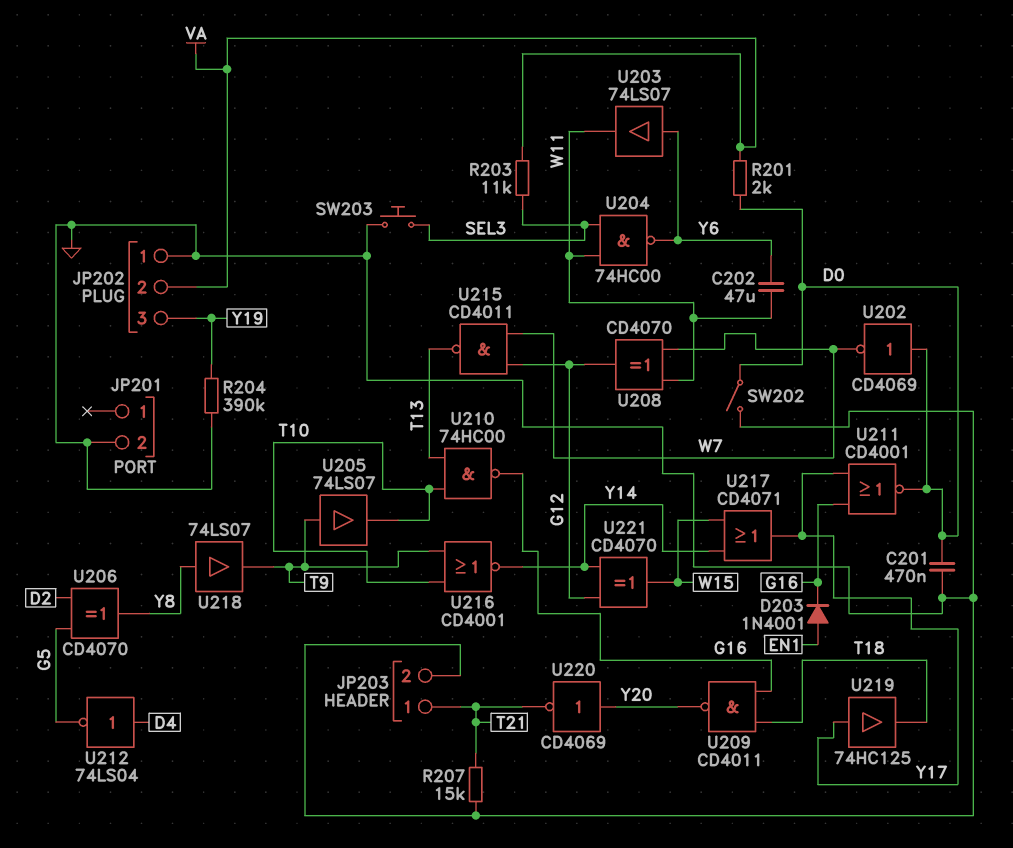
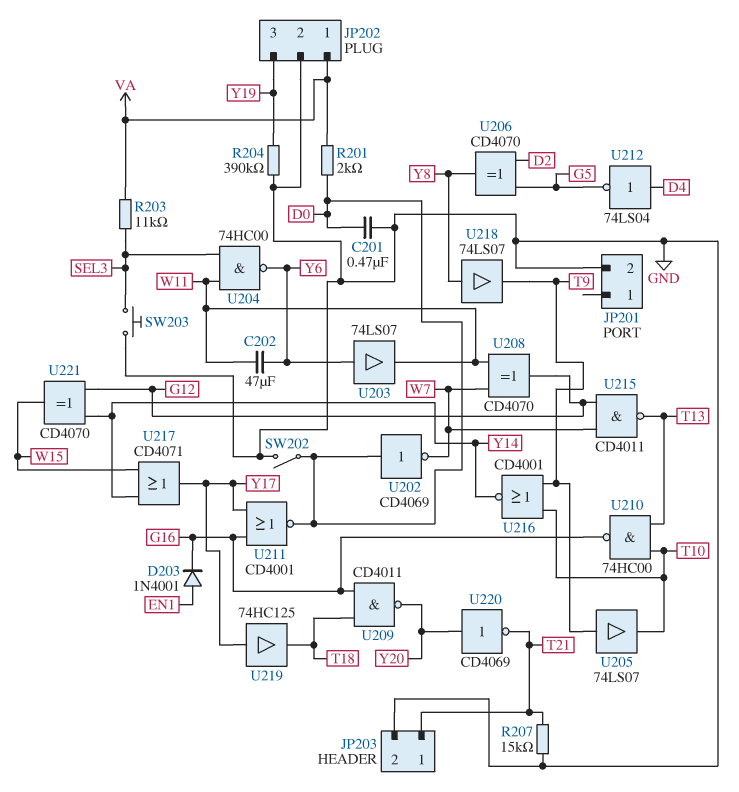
JP202 pin 1: GND -> VA
JP202 pin 2: VA -> GND

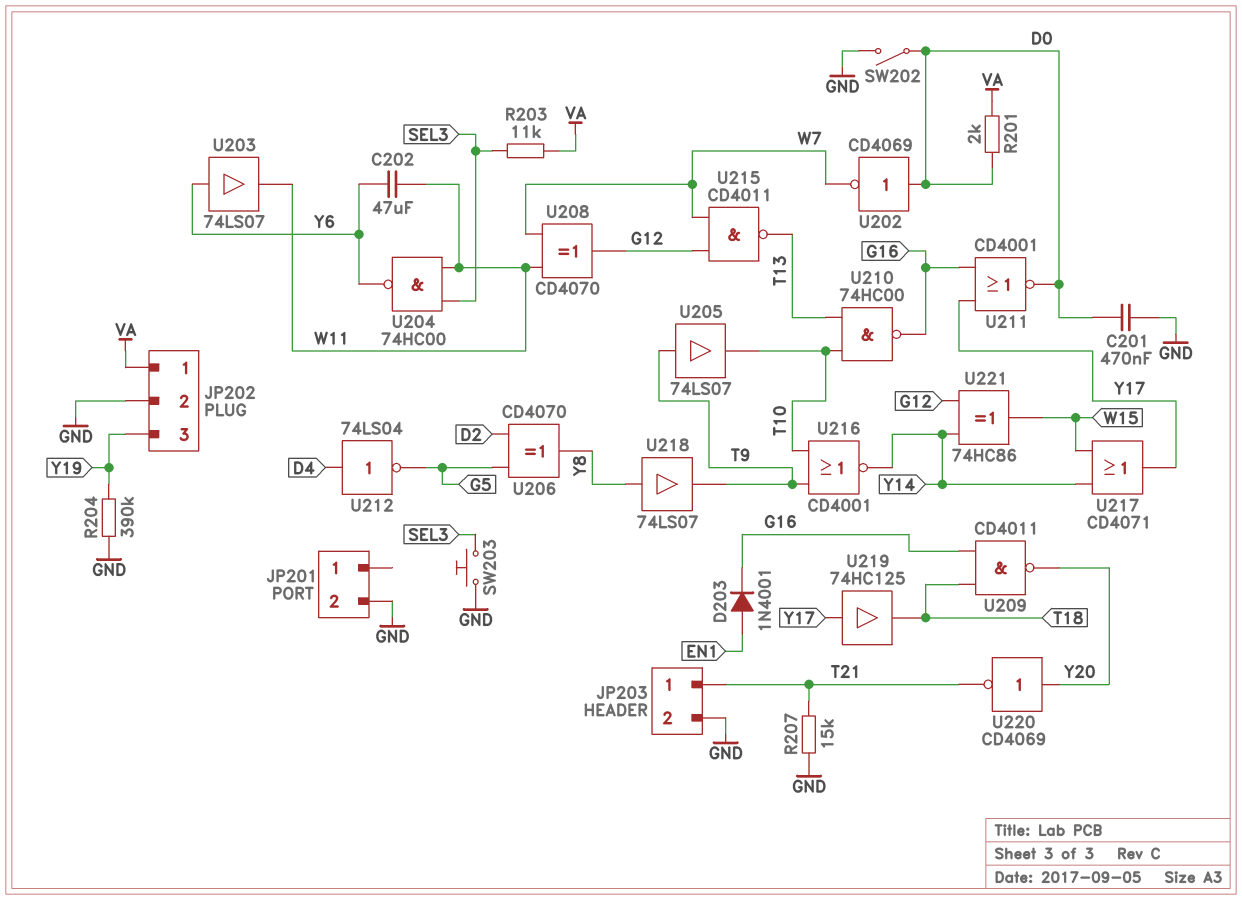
U221: XOR CD4070 (in G12, in Y14, out W15) -> XOR 74HC86 (in G12, in Y14, out W15)

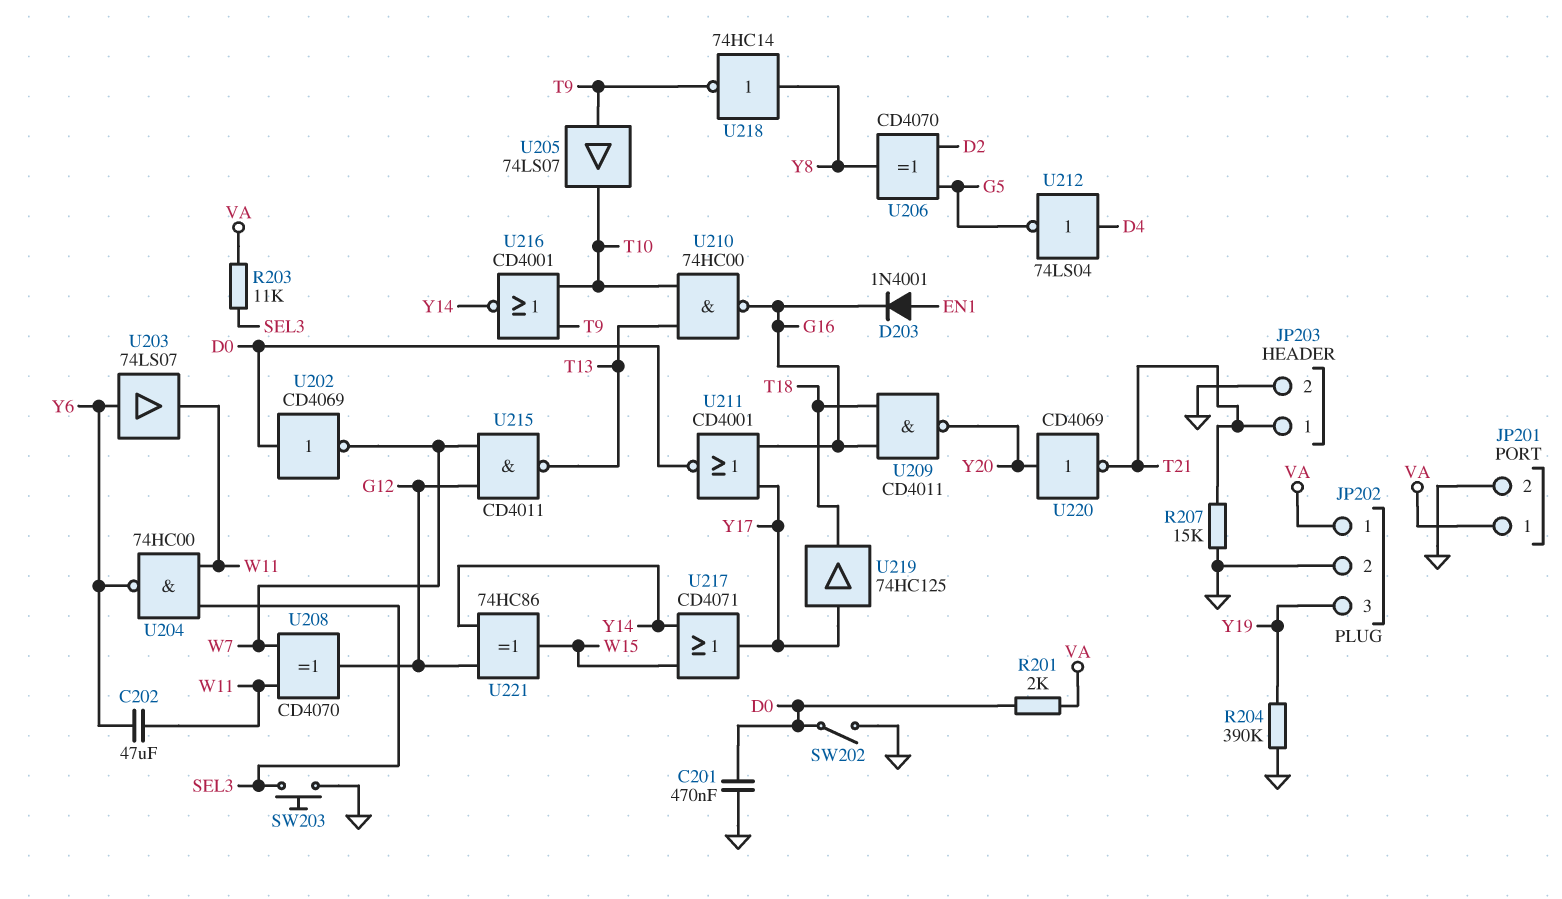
JP201 pin 1: none -> VA
U218: buffer 74LS07 (in Y8, out T9) -> NOT 74HC14 (in Y8, out T9)

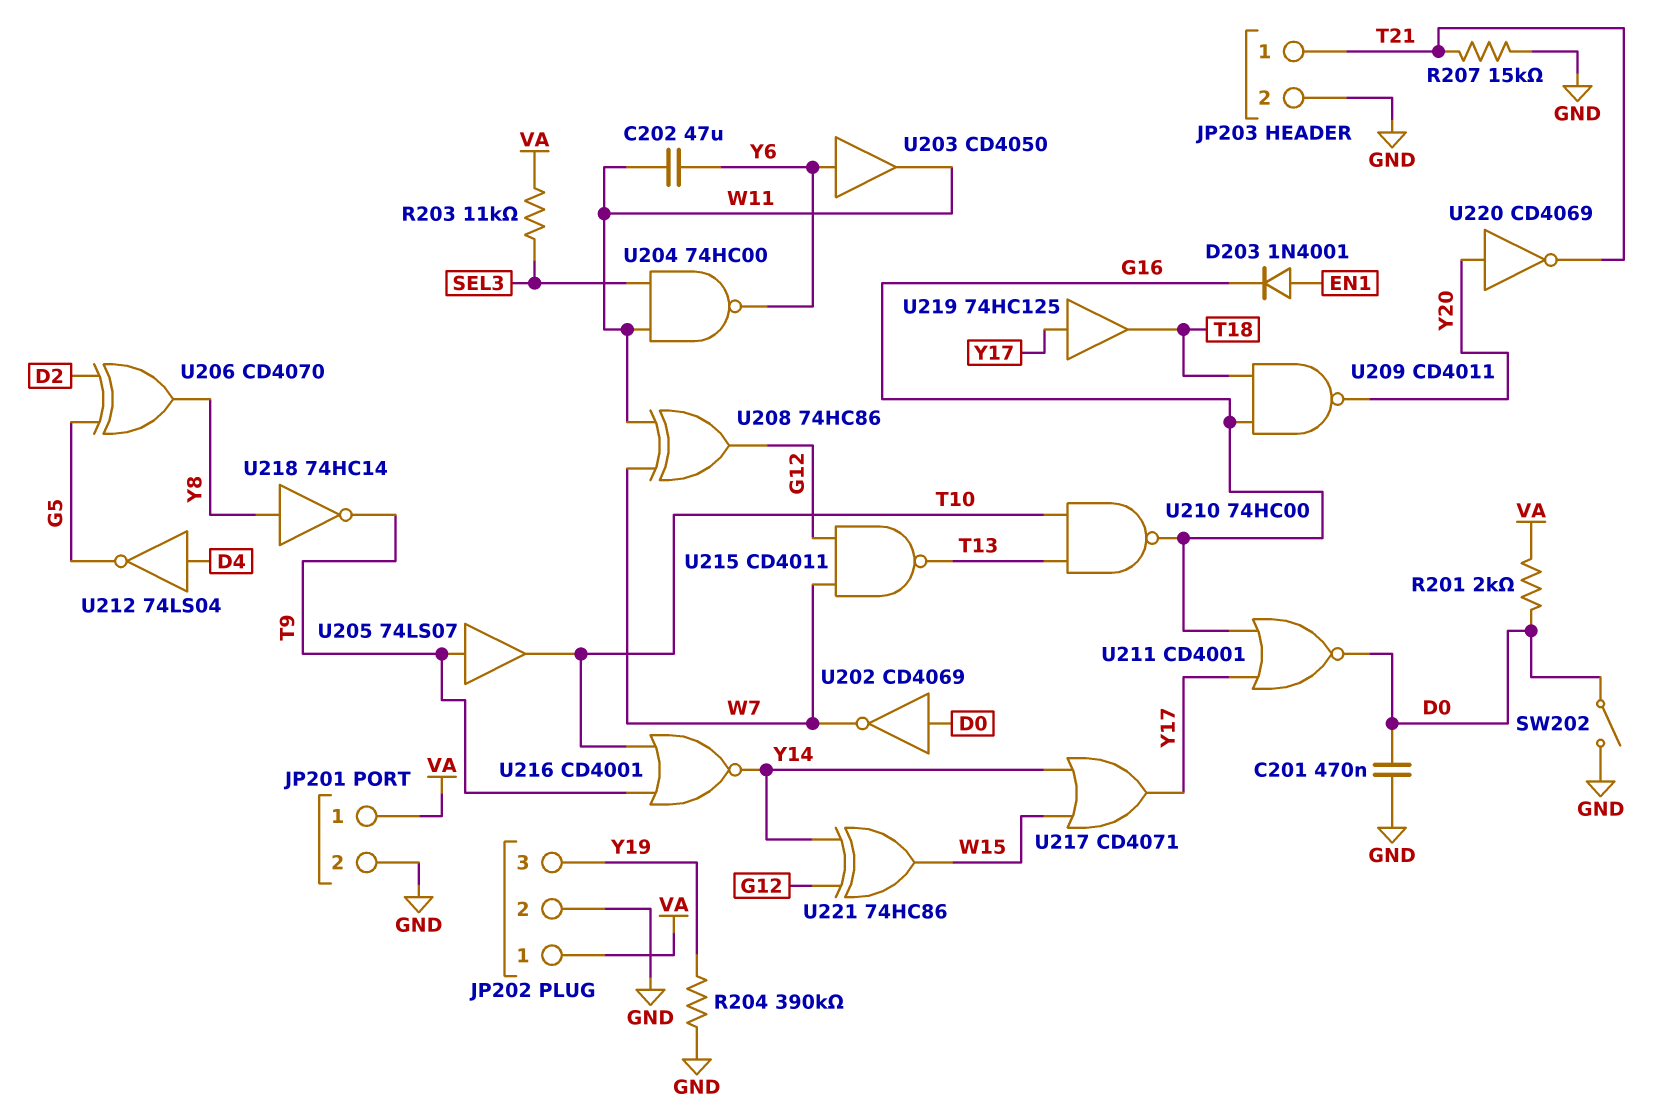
SW203: button (GND, SEL3) -> none
U203: buffer 74LS07 (in Y6, out W11) -> buffer CD4050 (in Y6, out W11)
U208: XOR CD4070 (in W7, in W11, out G12) -> XOR 74HC86 (in W7, in W11, out G12)

